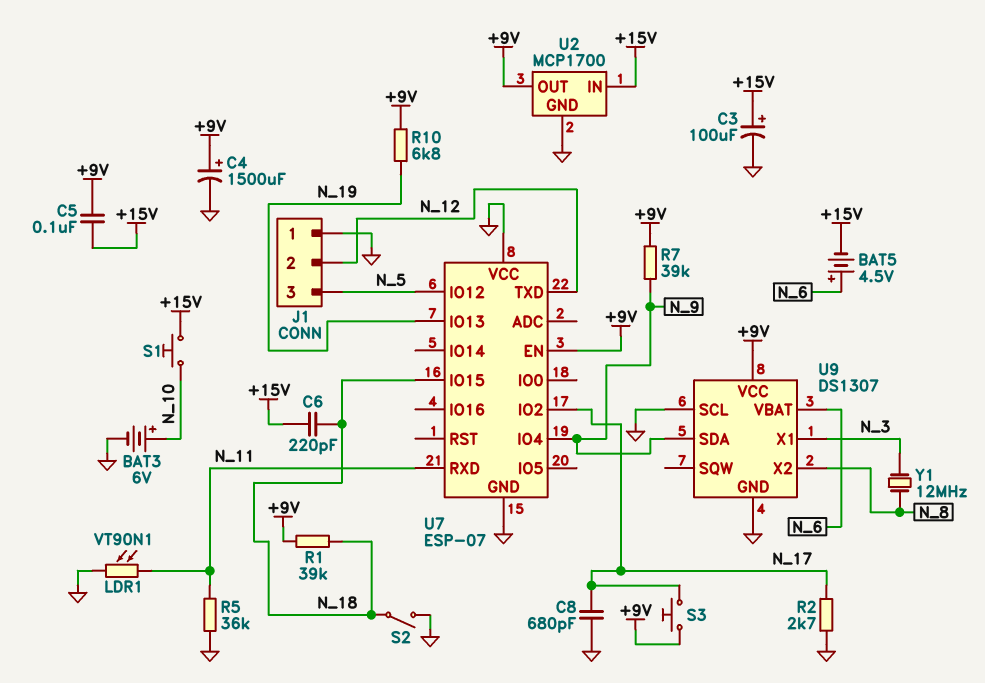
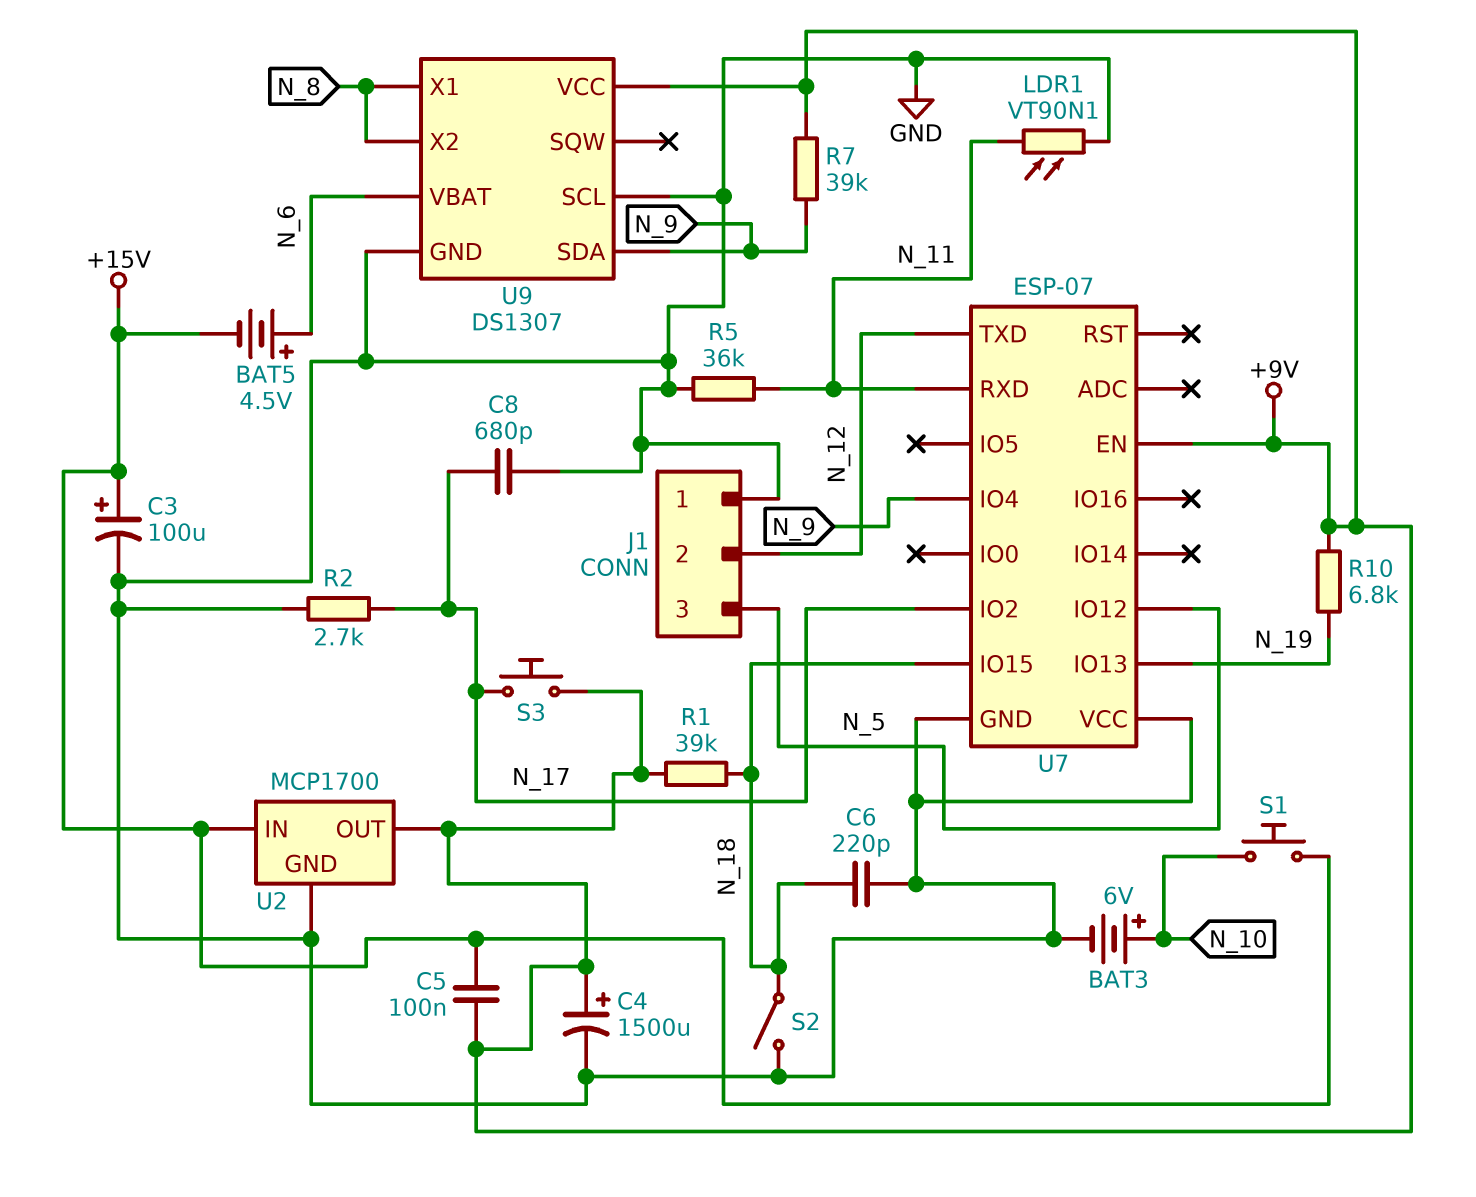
C6: 220pF (+15V, N_18) -> 220pF (GND, N_18)
U9 pin X1: N_3 -> N_8
Y1: 12MHz (N_3, N_8) -> none

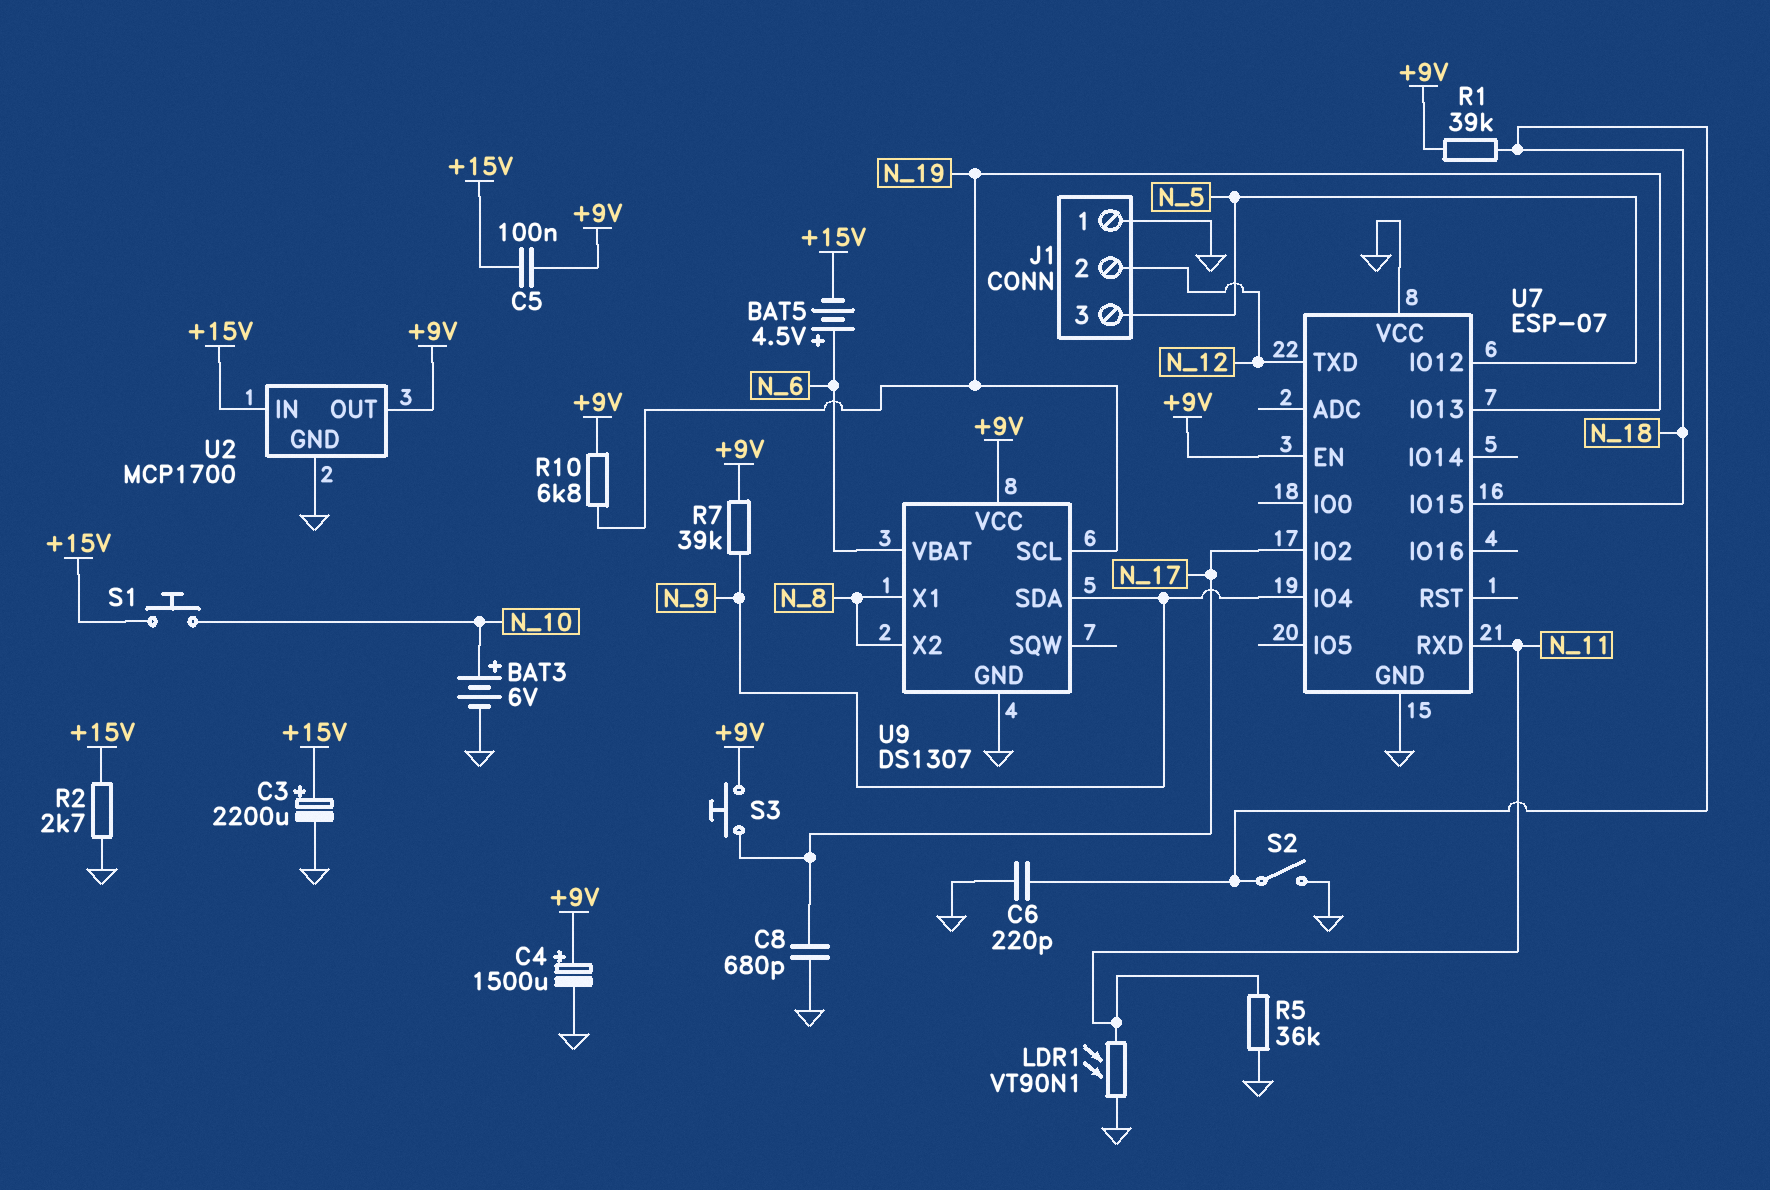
C3: 100uF (plus +15V, minus GND) -> 2200uF (plus +15V, minus GND)
R2: 2.7k (GND, N_17) -> 2.7k (+15V, GND)
U9 pin SCL: GND -> N_19

